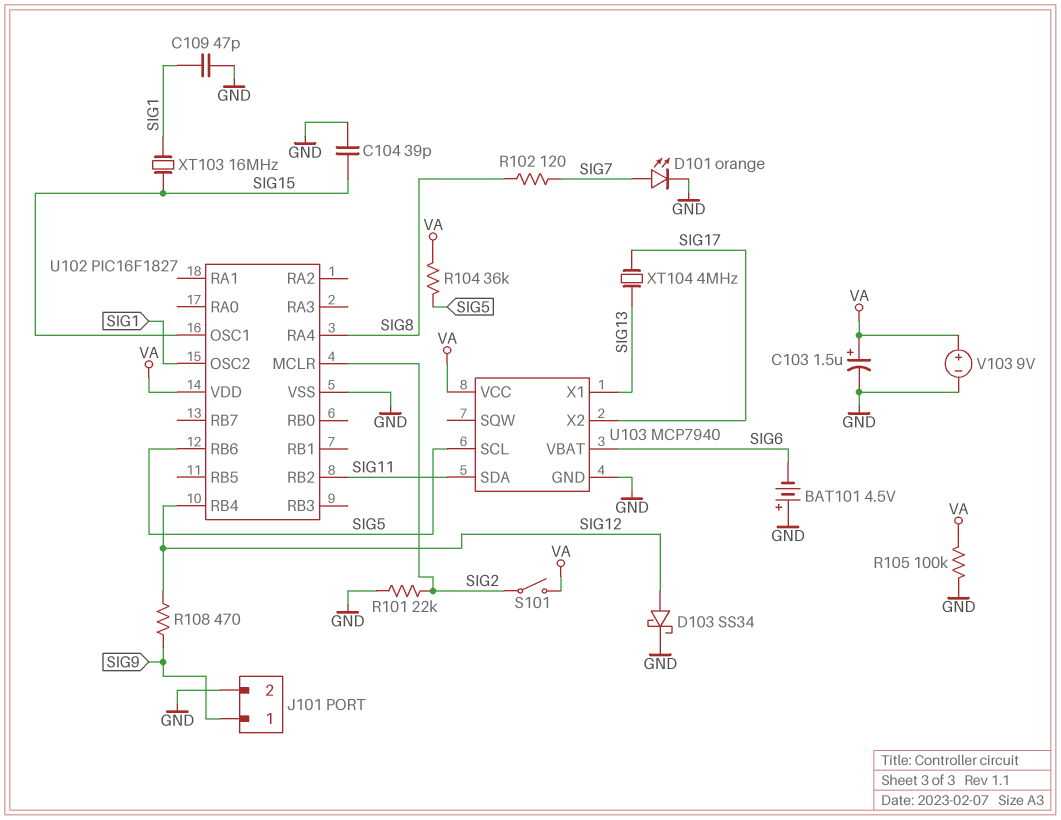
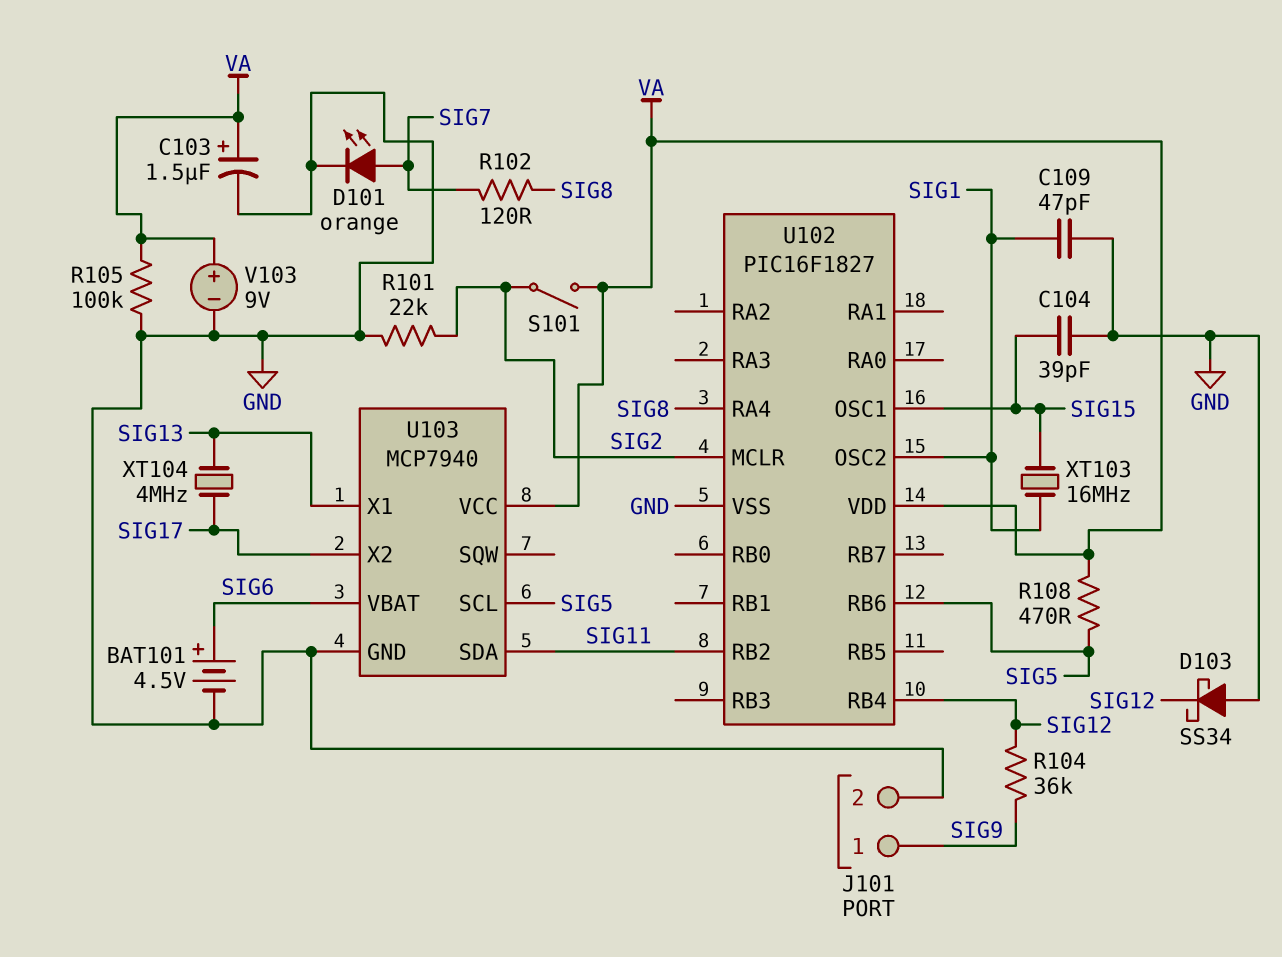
BAT101: 4.5V (plus GND, minus SIG6) -> 4.5V (plus SIG6, minus GND)
D103: schottky SS34 (A SIG12, K GND) -> schottky SS34 (A GND, K SIG12)
R104: 36k (SIG5, VA) -> 36k (SIG9, SIG12)
R108: 470 (SIG9, SIG12) -> 470 (SIG5, VA)

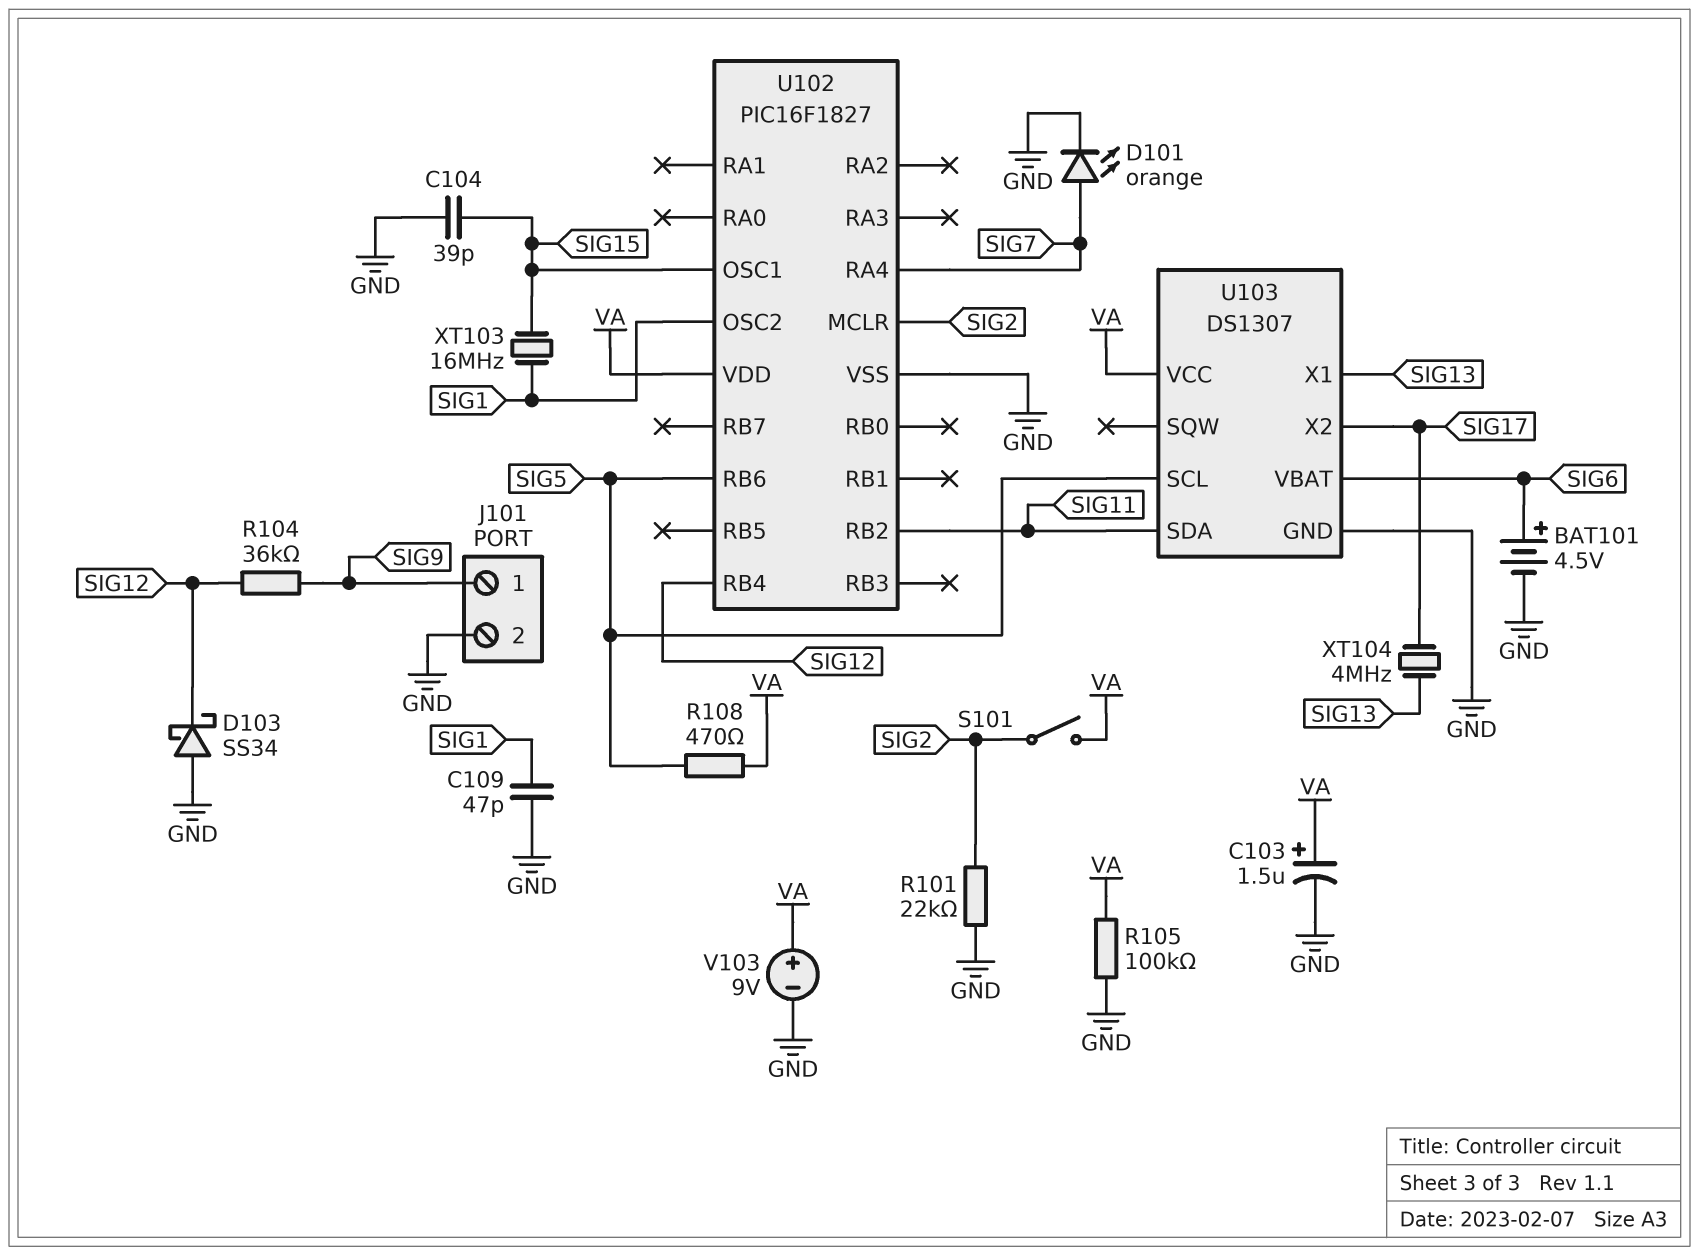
R102: 120 (SIG7, SIG8) -> none
U102 pin RA4: SIG8 -> SIG7
U103: MCP7940 -> DS1307

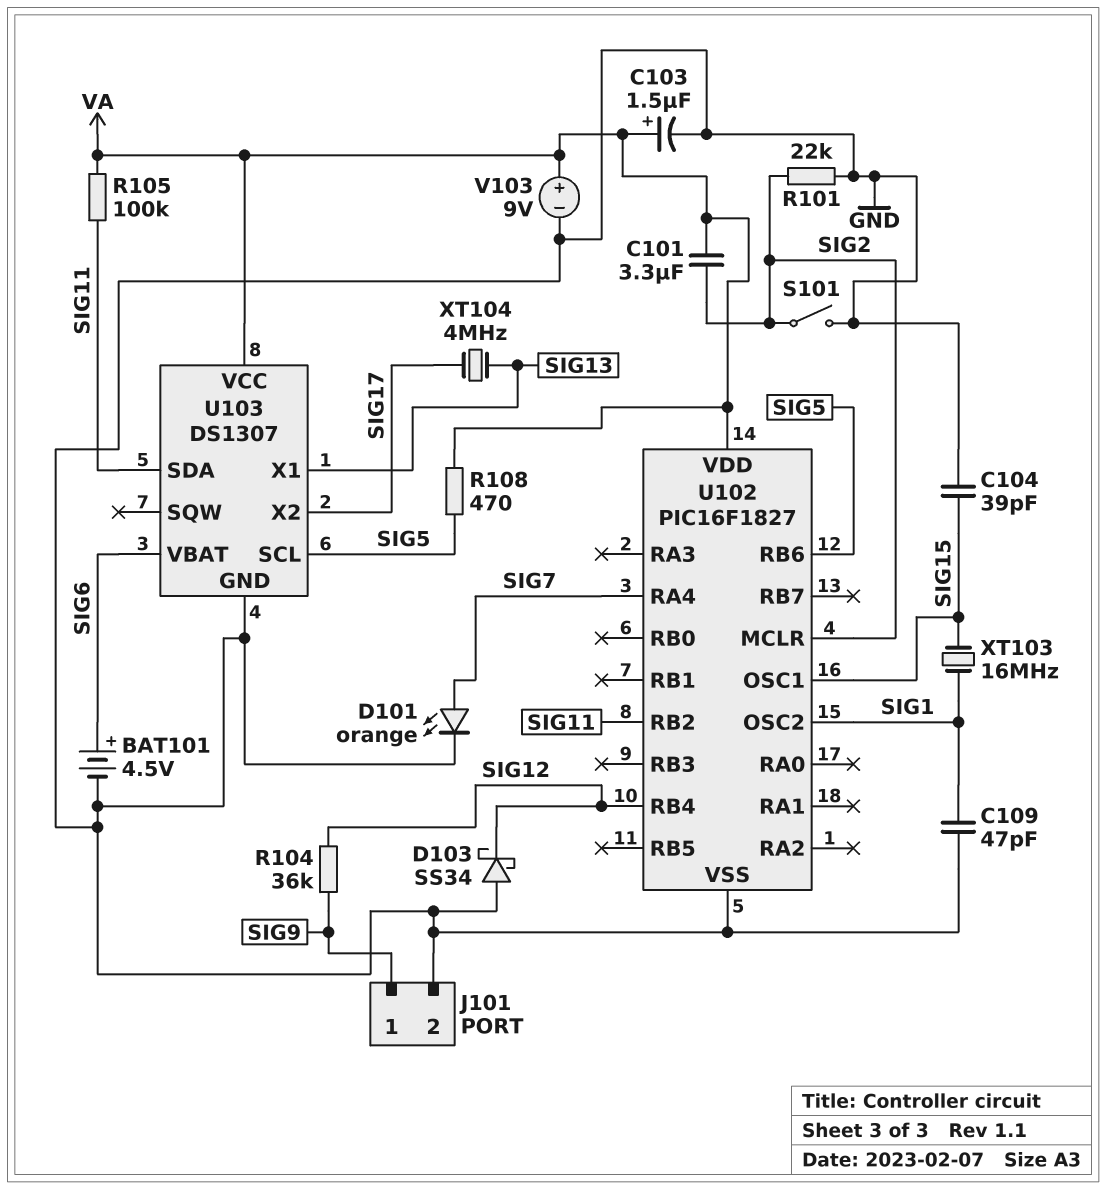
C101: none -> 3.3uF (SIG2, VA)
R105: 100k (GND, VA) -> 100k (SIG11, VA)
S101: switch (SIG2, VA) -> switch (GND, SIG2)

